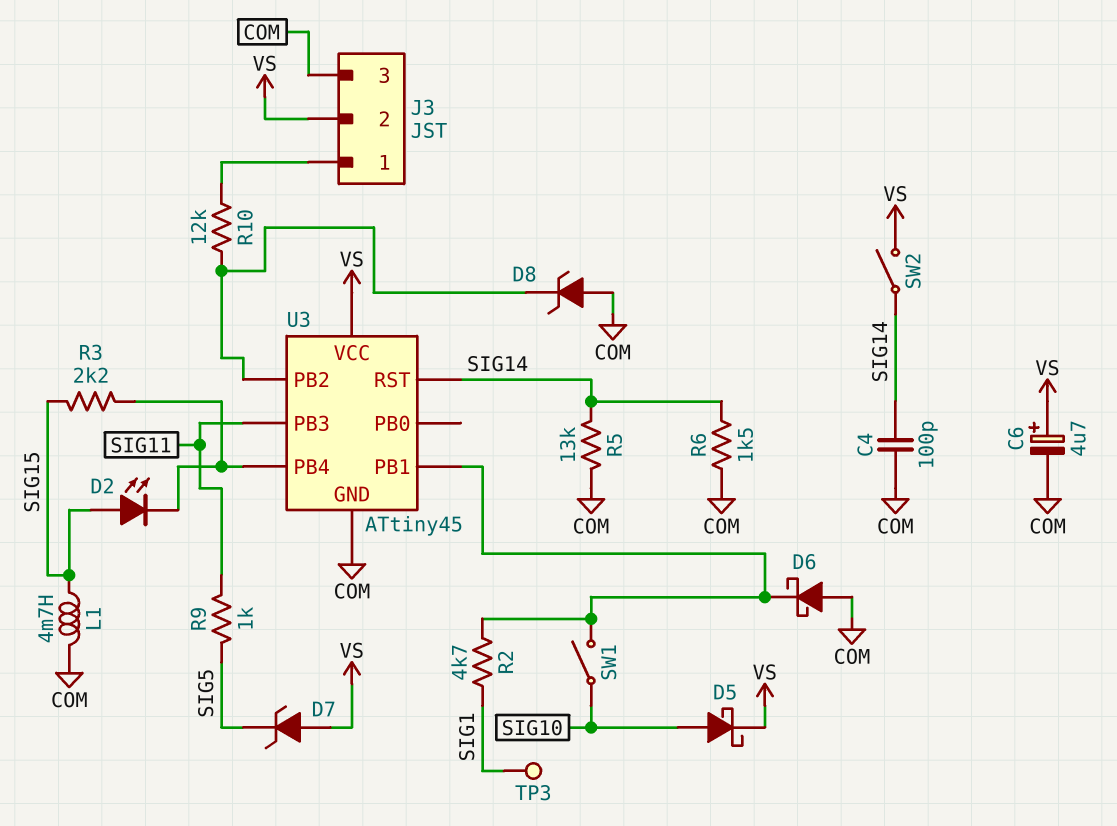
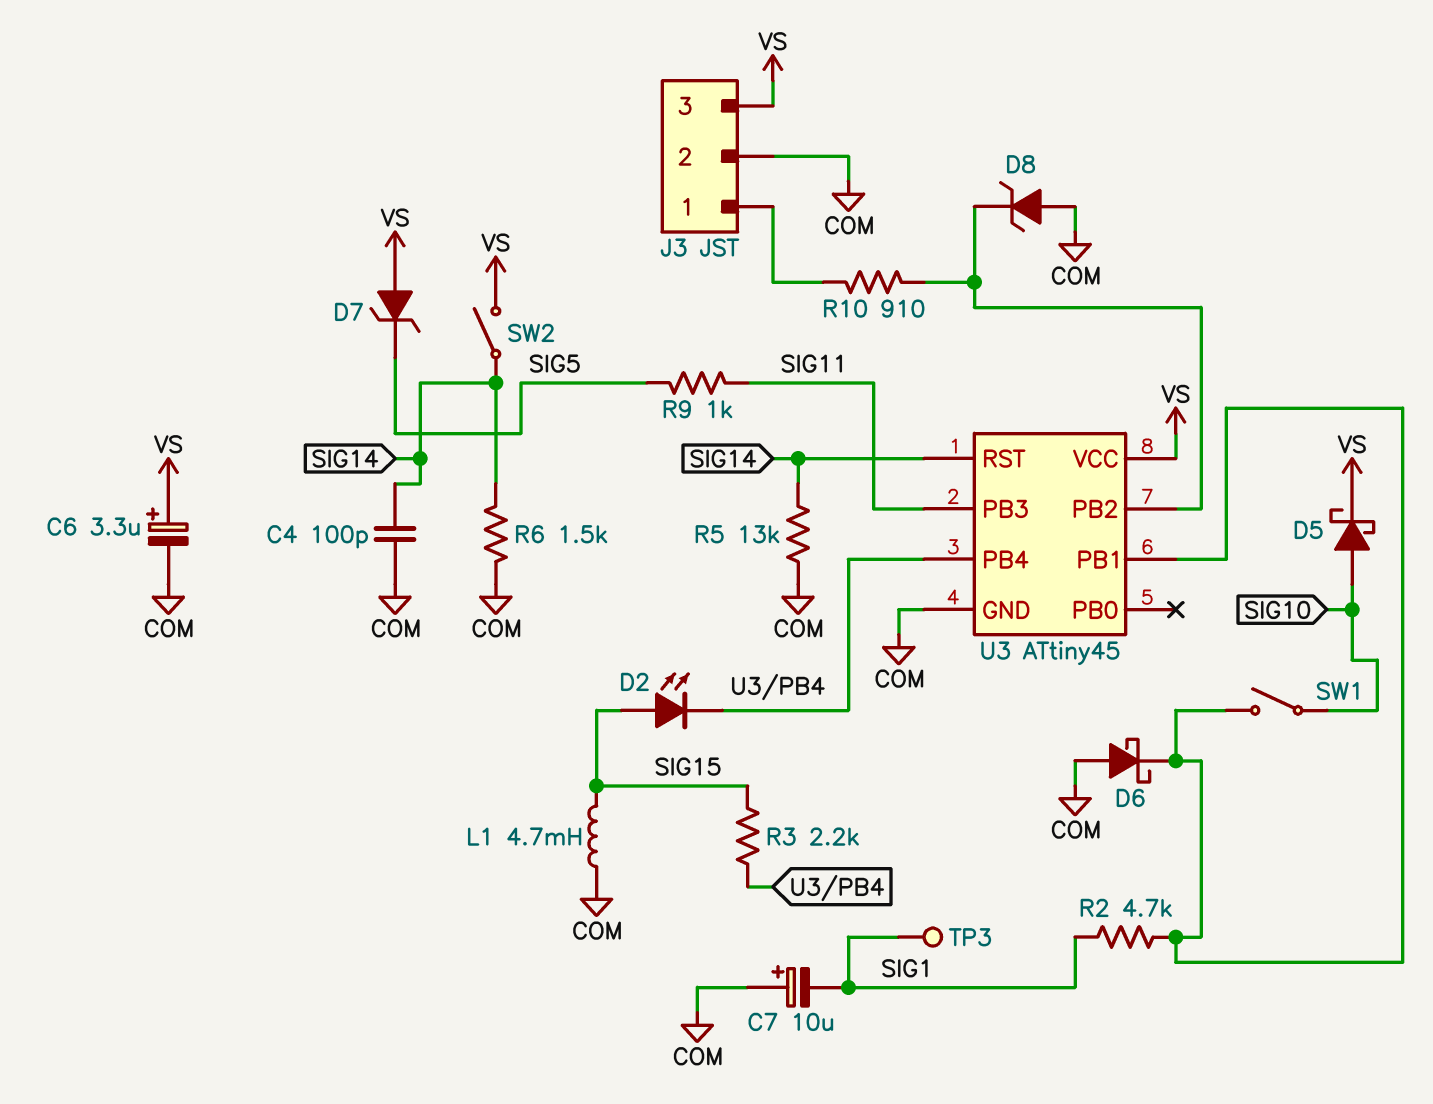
C6: 4.7uF (plus VS, minus COM) -> 3.3uF (plus VS, minus COM)
C7: none -> 10uF (plus COM, minus SIG1)
J3 pin 2: VS -> COM
J3 pin 3: COM -> VS
R10: 12k (J3/1, U3/PB2) -> 910 (J3/1, U3/PB2)

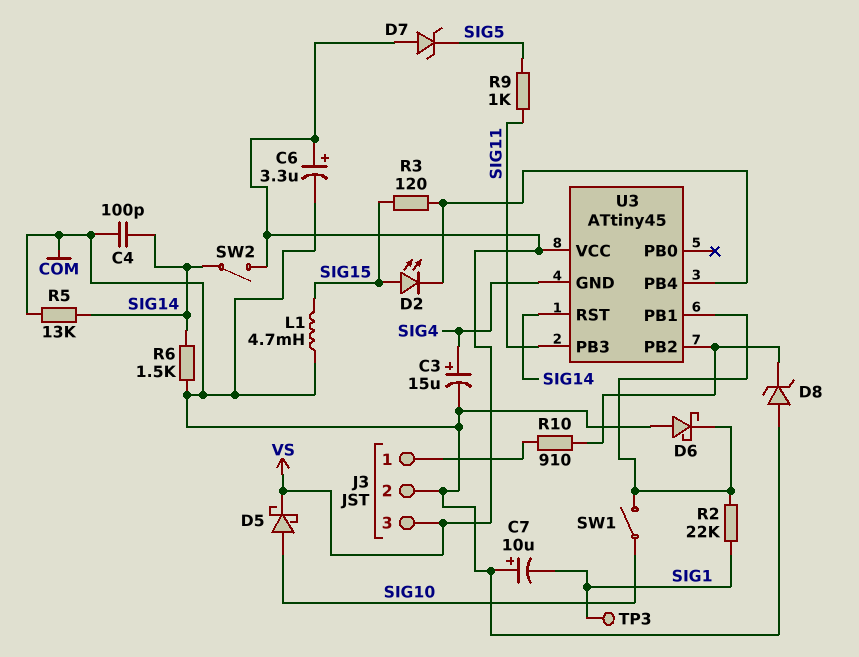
C3: none -> 15uF (plus SIG4, minus COM)
R2: 4.7k (SIG1, U3/PB1) -> 22k (SIG1, U3/PB1)
R3: 2.2k (SIG15, U3/PB4) -> 120 (SIG15, U3/PB4)
U3 pin GND: COM -> SIG4

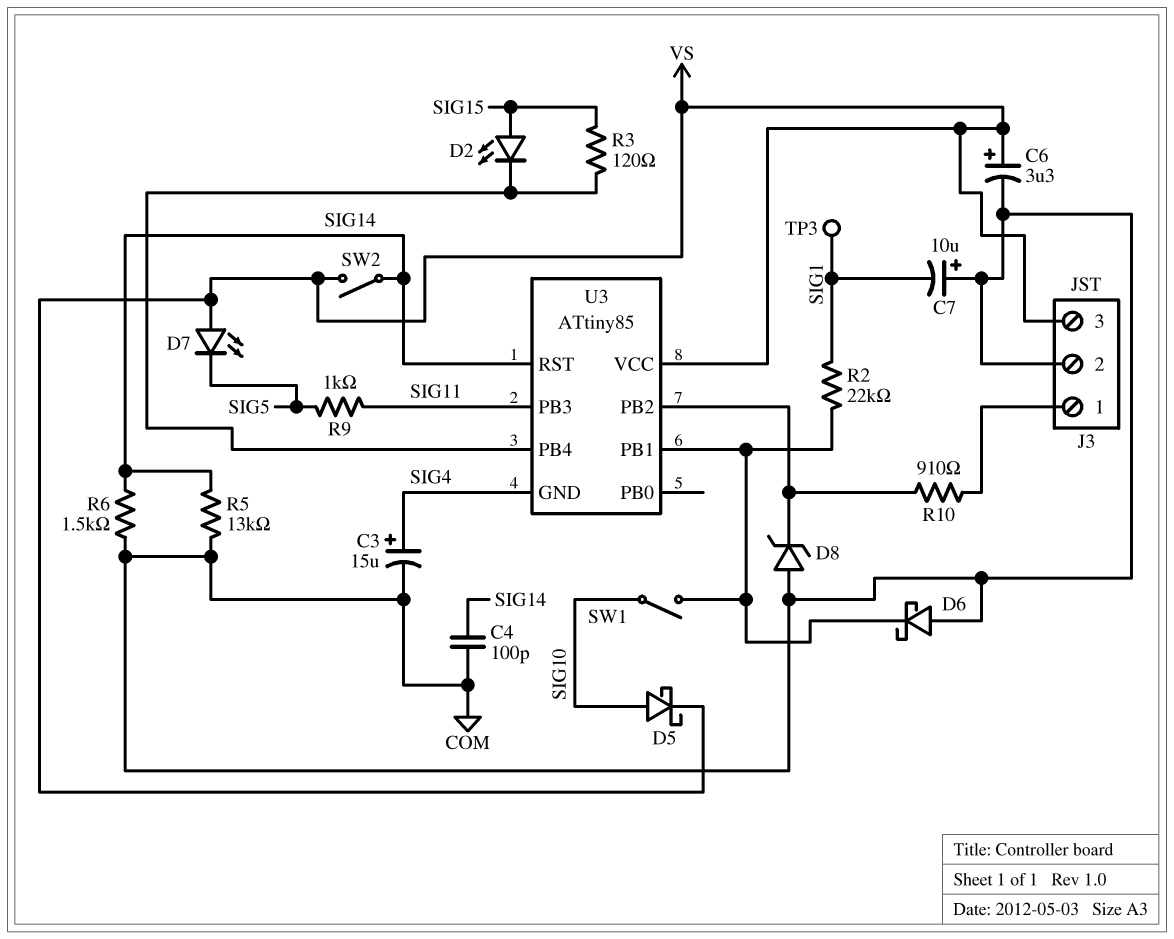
D7: zener (A VS, K SIG5) -> LED (A VS, K SIG5)
L1: 4.7mH (COM, SIG15) -> none
U3: ATtiny45 -> ATtiny85

